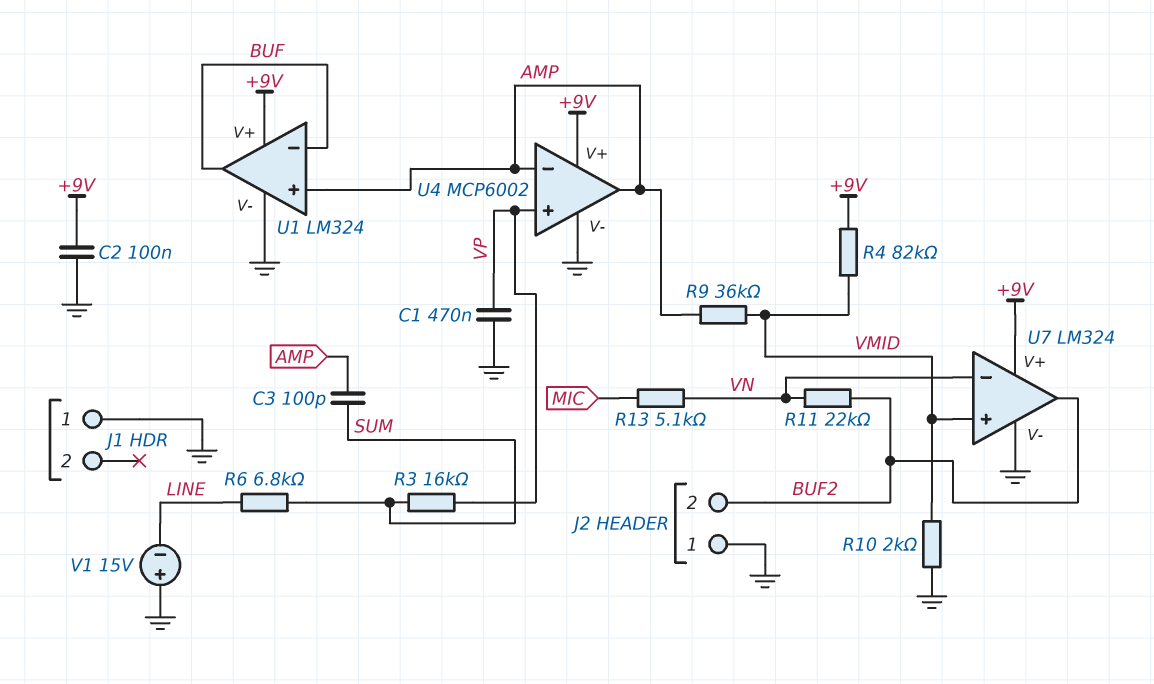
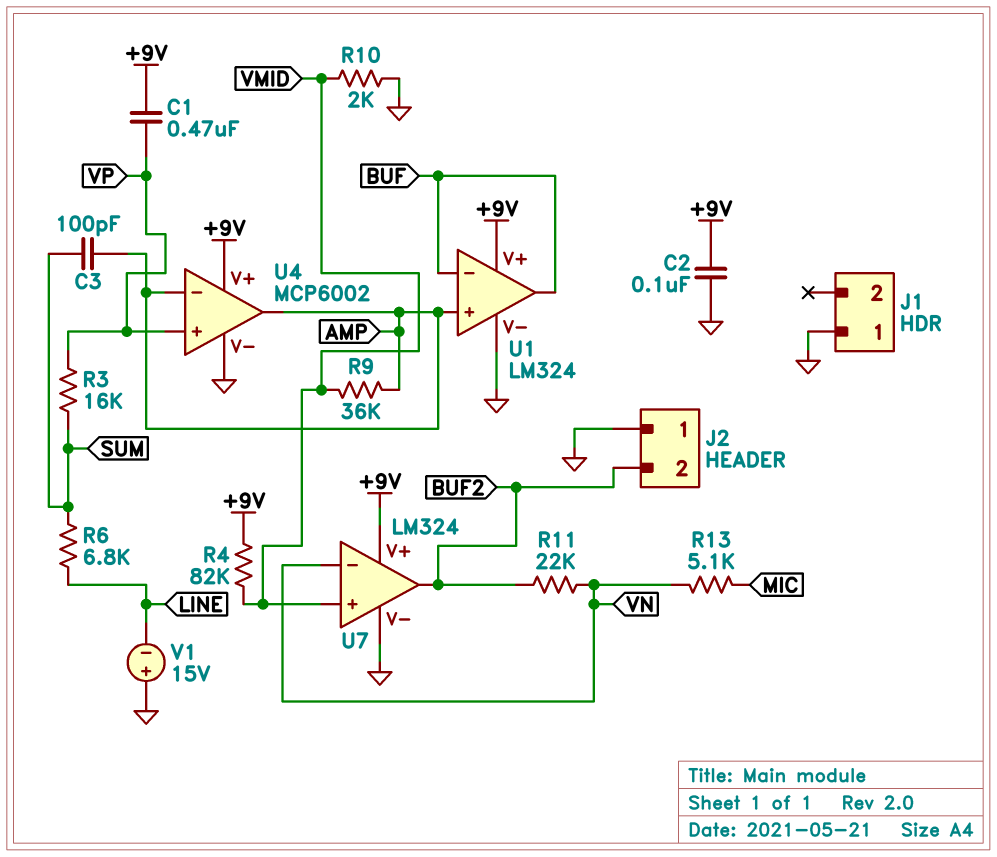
C1: 470nF (GND, VP) -> 470nF (+9V, VP)

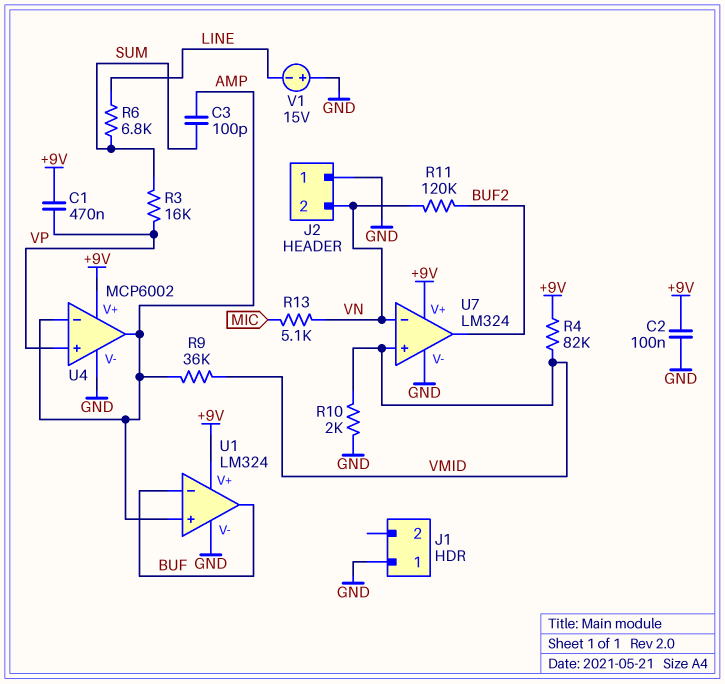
J2 pin 2: BUF2 -> VN
R11: 22k (BUF2, VN) -> 120k (BUF2, VN)

